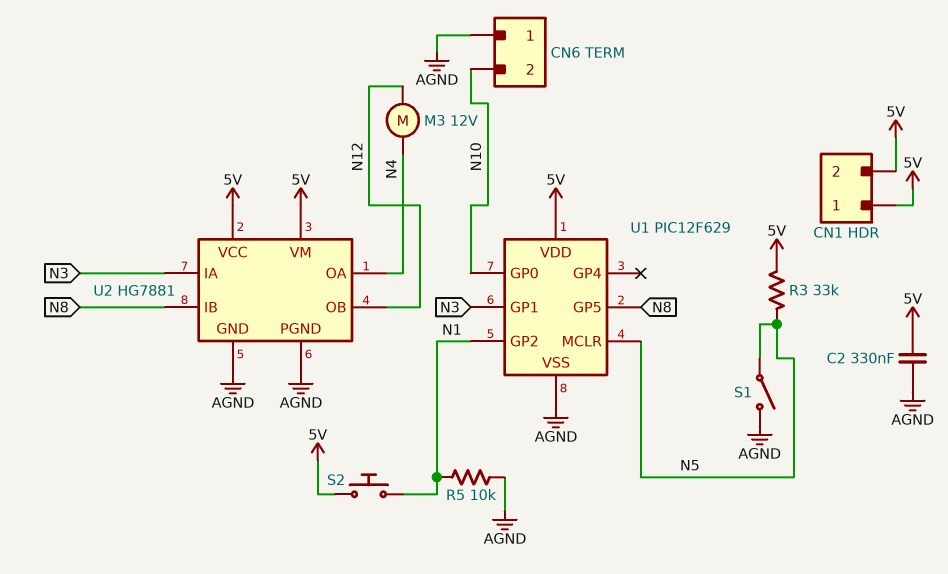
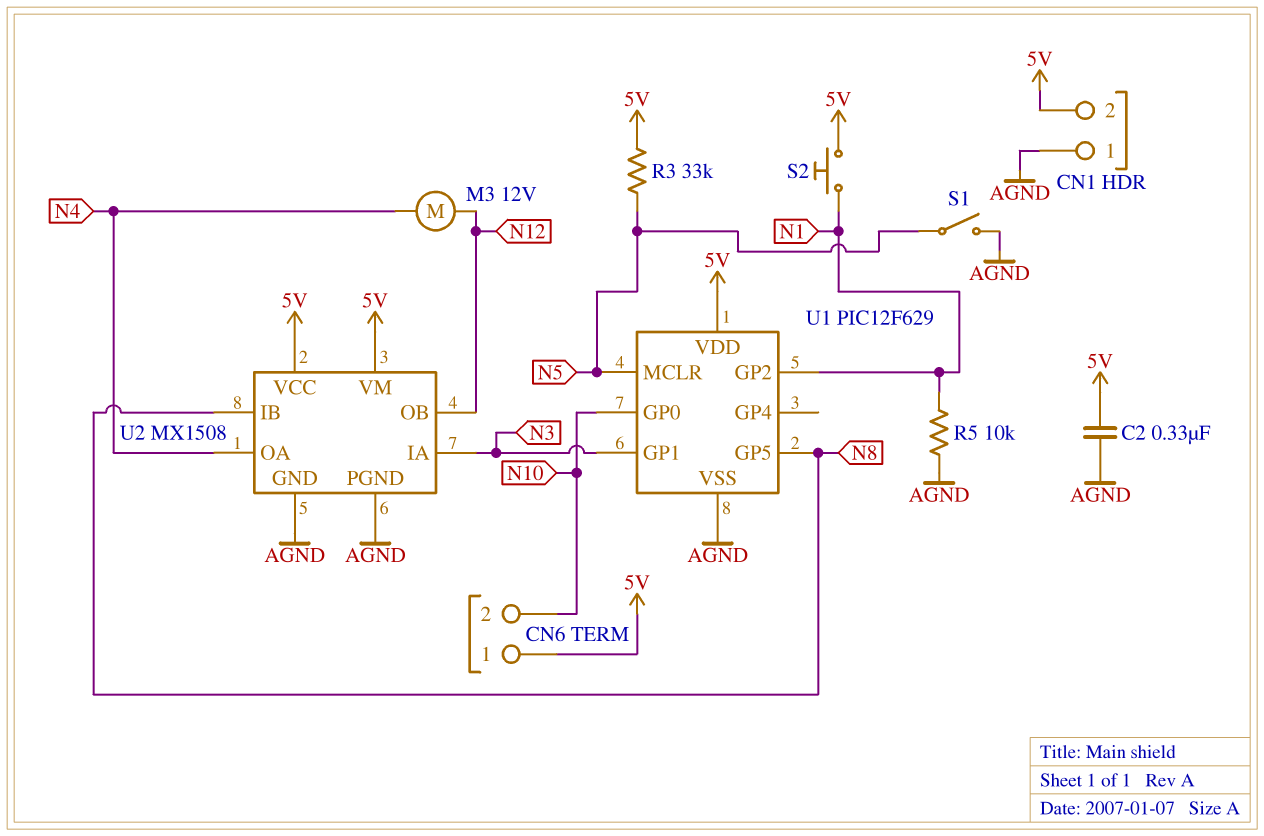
CN1 pin 1: 5V -> AGND
CN6 pin 1: AGND -> 5V
U2: HG7881 -> MX1508

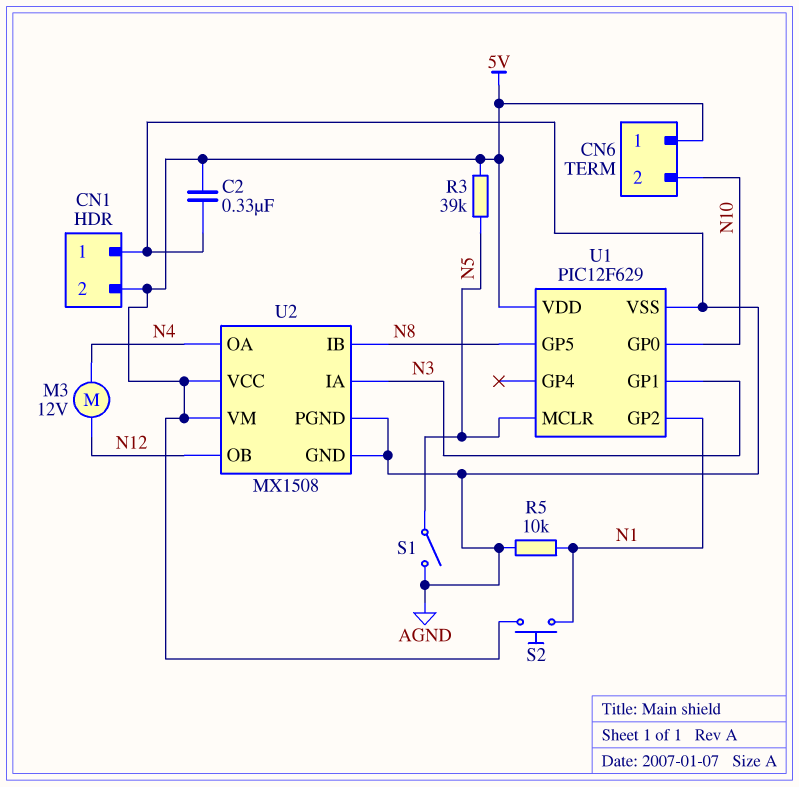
R3: 33k (5V, N5) -> 39k (5V, N5)

